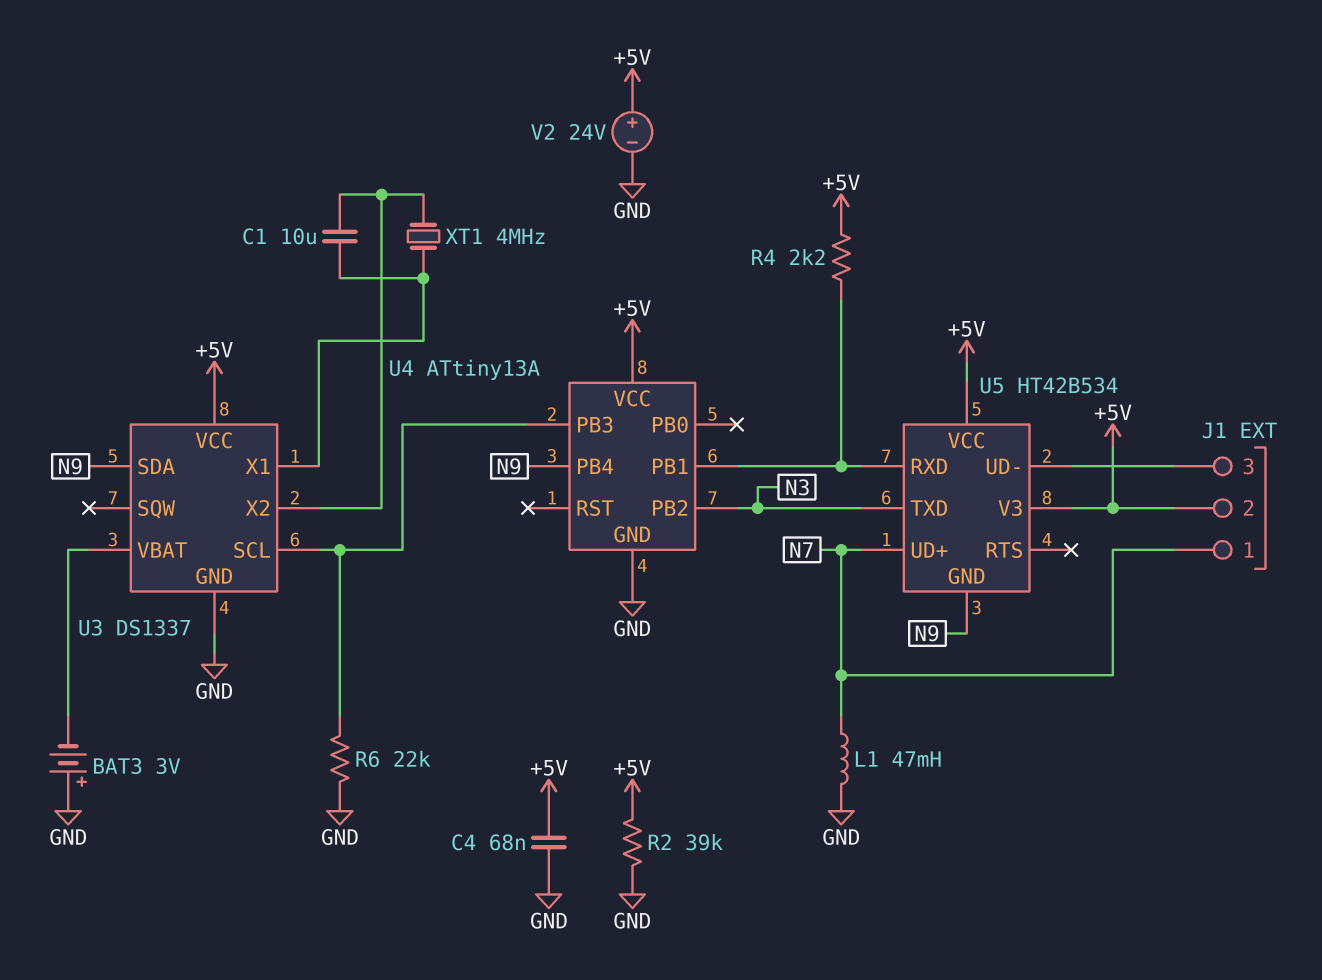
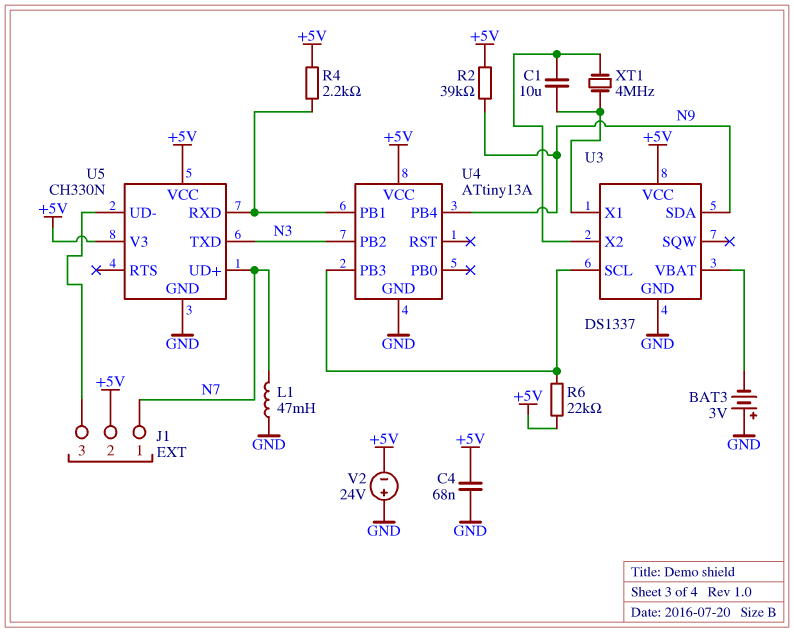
R2: 39k (+5V, GND) -> 39k (+5V, N9)
R6: 22k (GND, U3/SCL) -> 22k (+5V, U3/SCL)
U5: HT42B534 -> CH330N
U5 pin GND: N9 -> GND
V2: 24V (plus +5V, minus GND) -> 24V (plus GND, minus +5V)

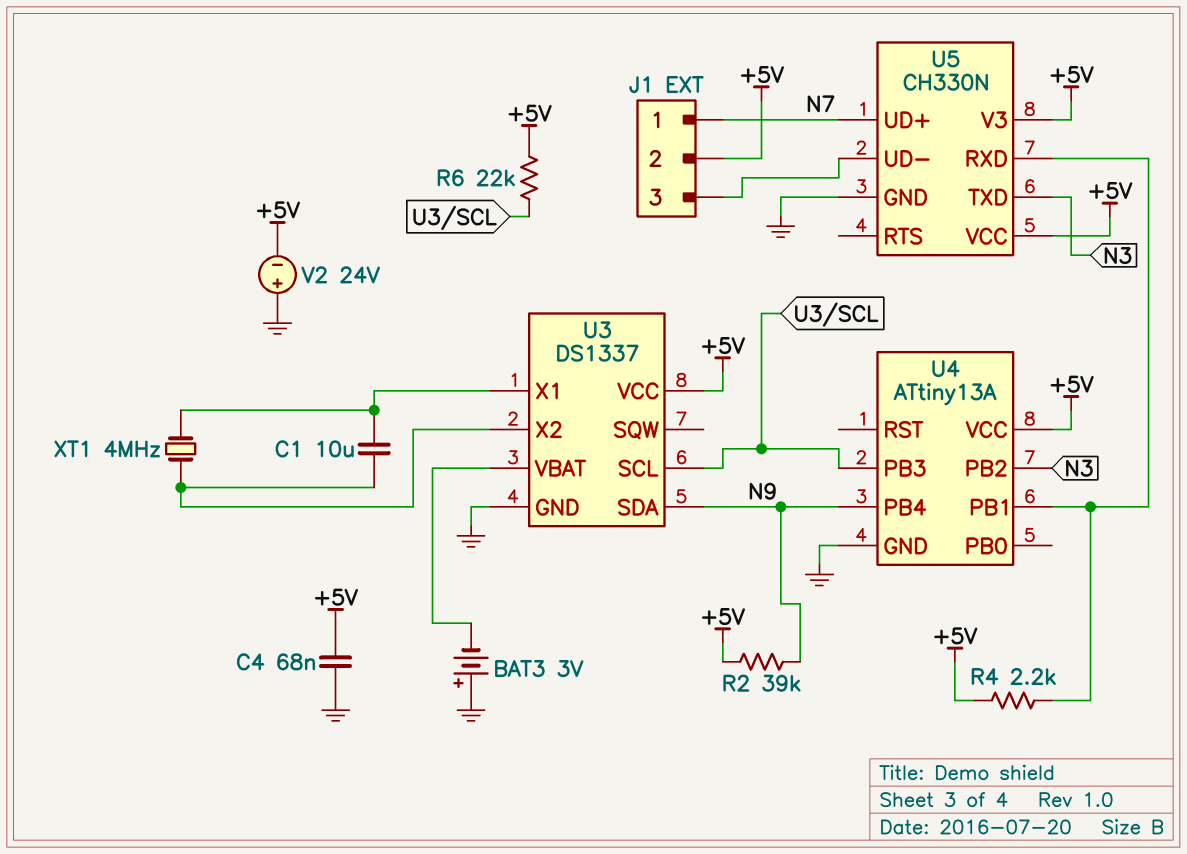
L1: 47mH (GND, N7) -> none

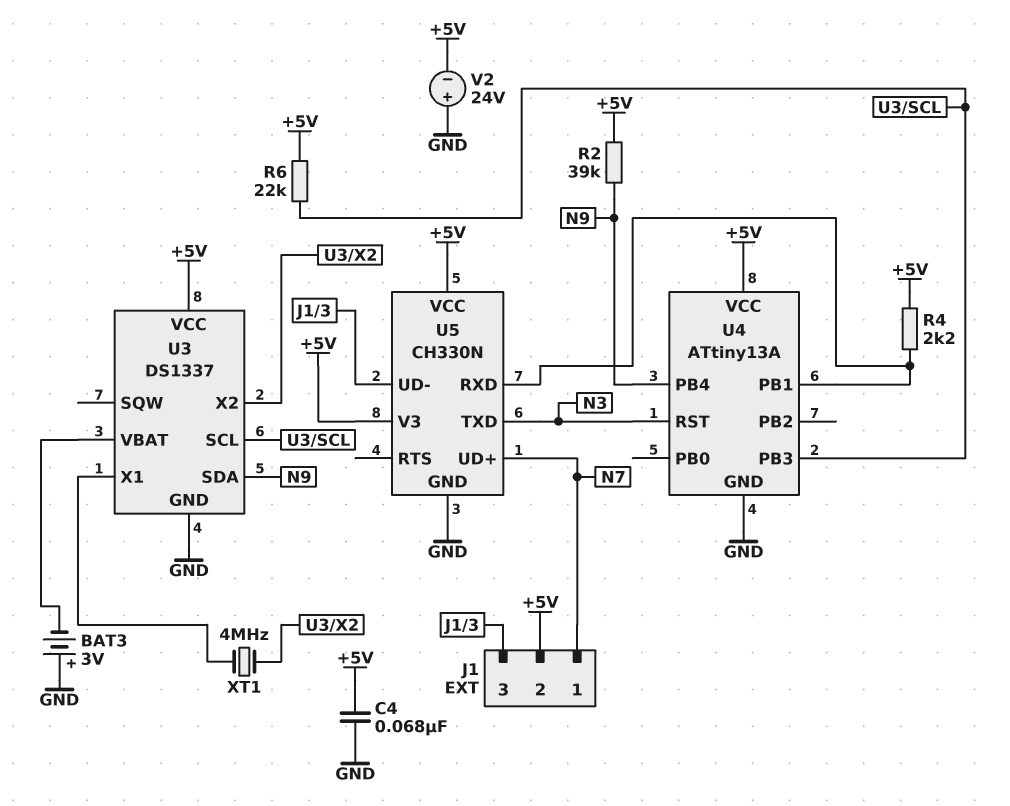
C1: 10uF (U3/X1, U3/X2) -> none
U4 pin PB2: N3 -> none
U4 pin RST: none -> N3

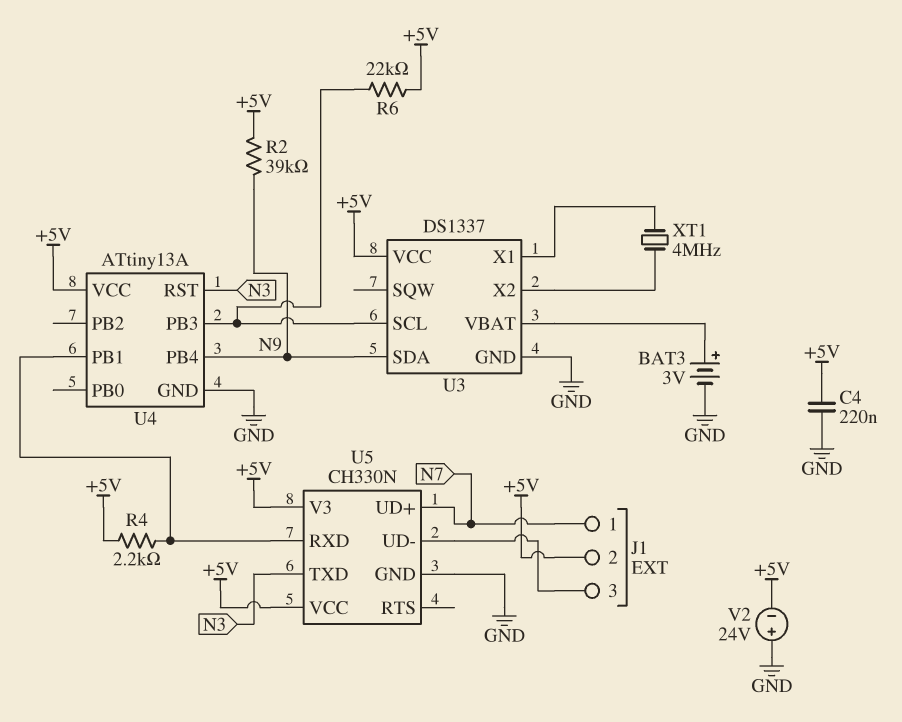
BAT3: 3V (plus GND, minus U3/VBAT) -> 3V (plus U3/VBAT, minus GND)
C4: 68nF (+5V, GND) -> 220nF (+5V, GND)

